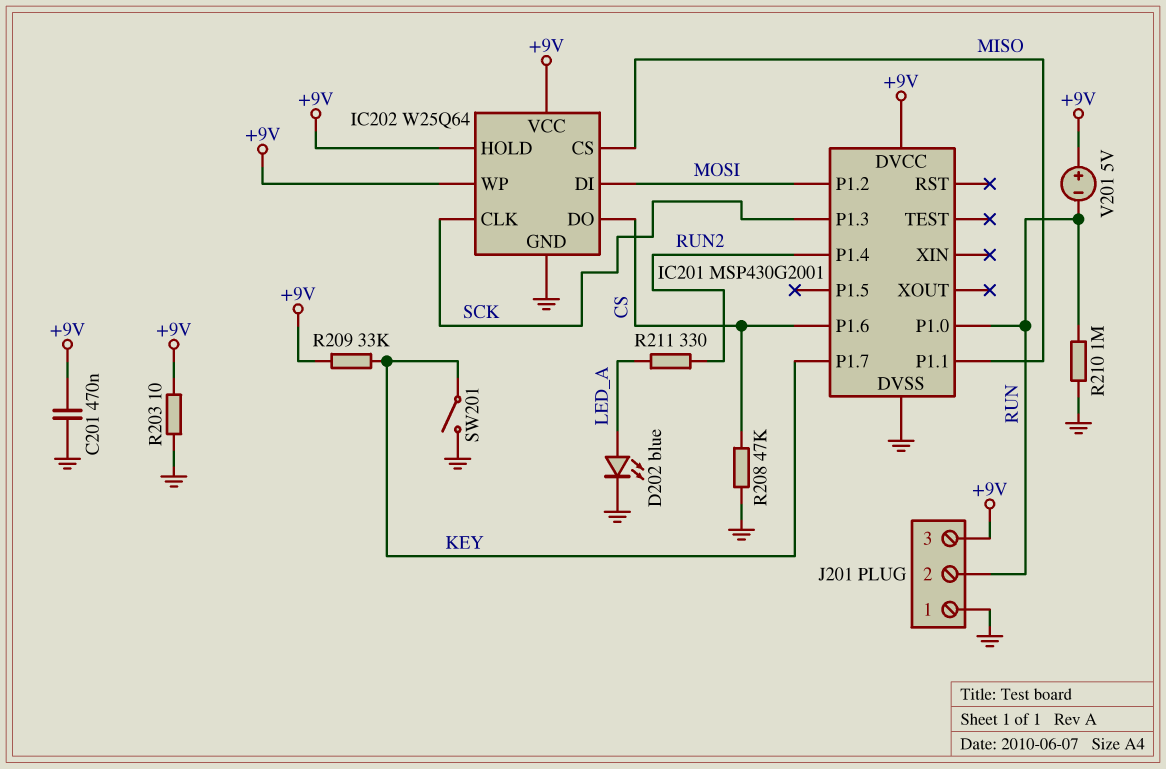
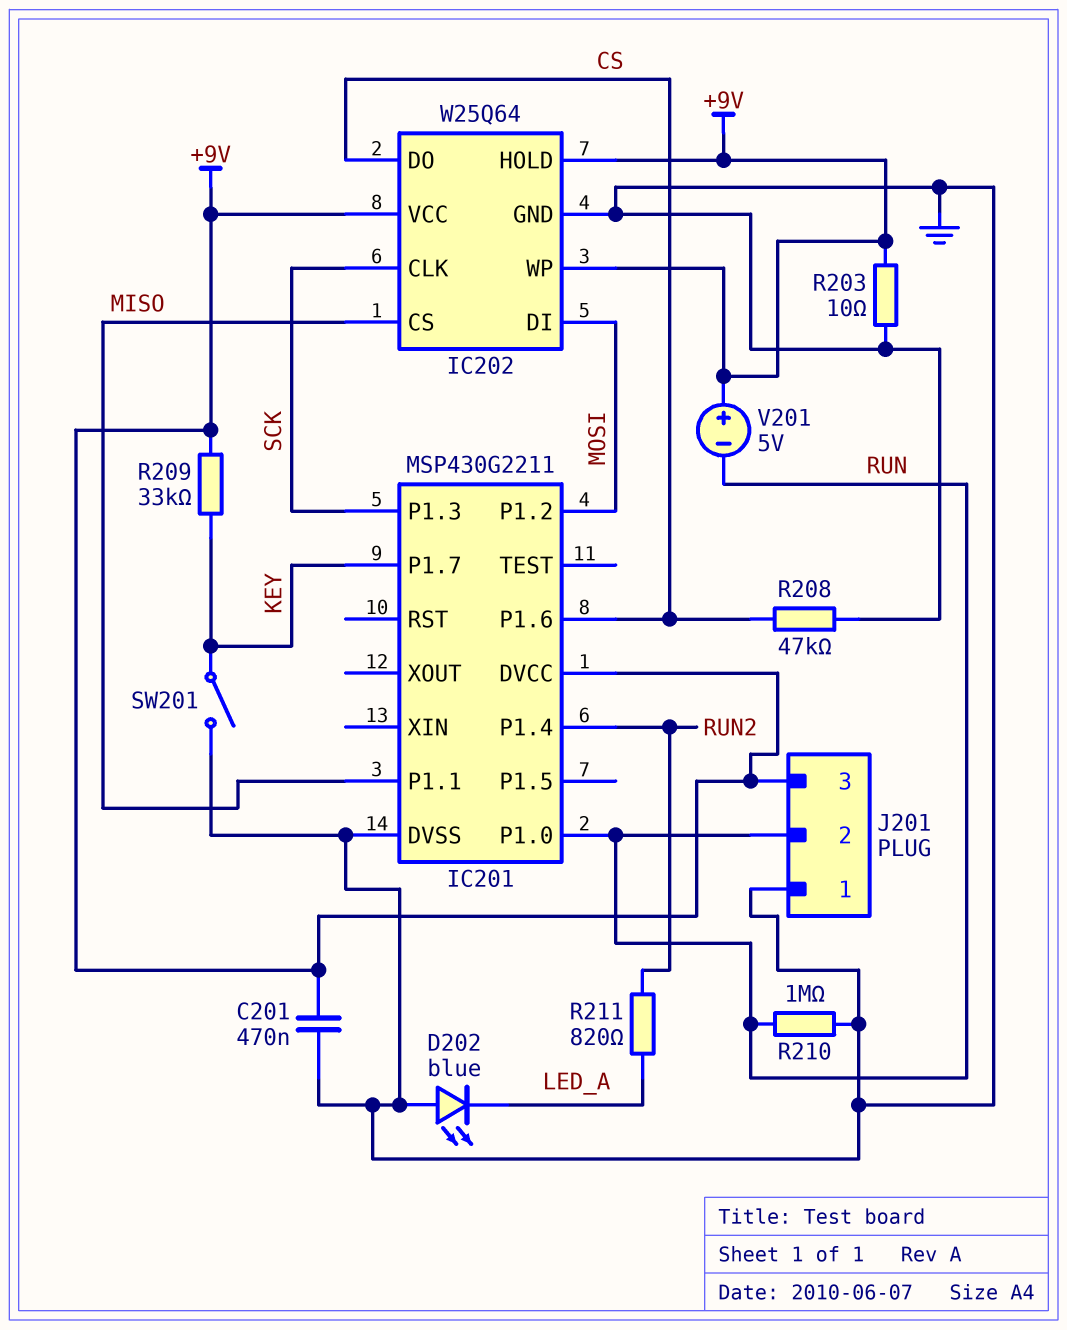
D202: LED blue (A LED_A, K GND) -> LED blue (A GND, K LED_A)
IC201: MSP430G2001 -> MSP430G2211
R211: 330 (LED_A, RUN2) -> 820 (LED_A, RUN2)

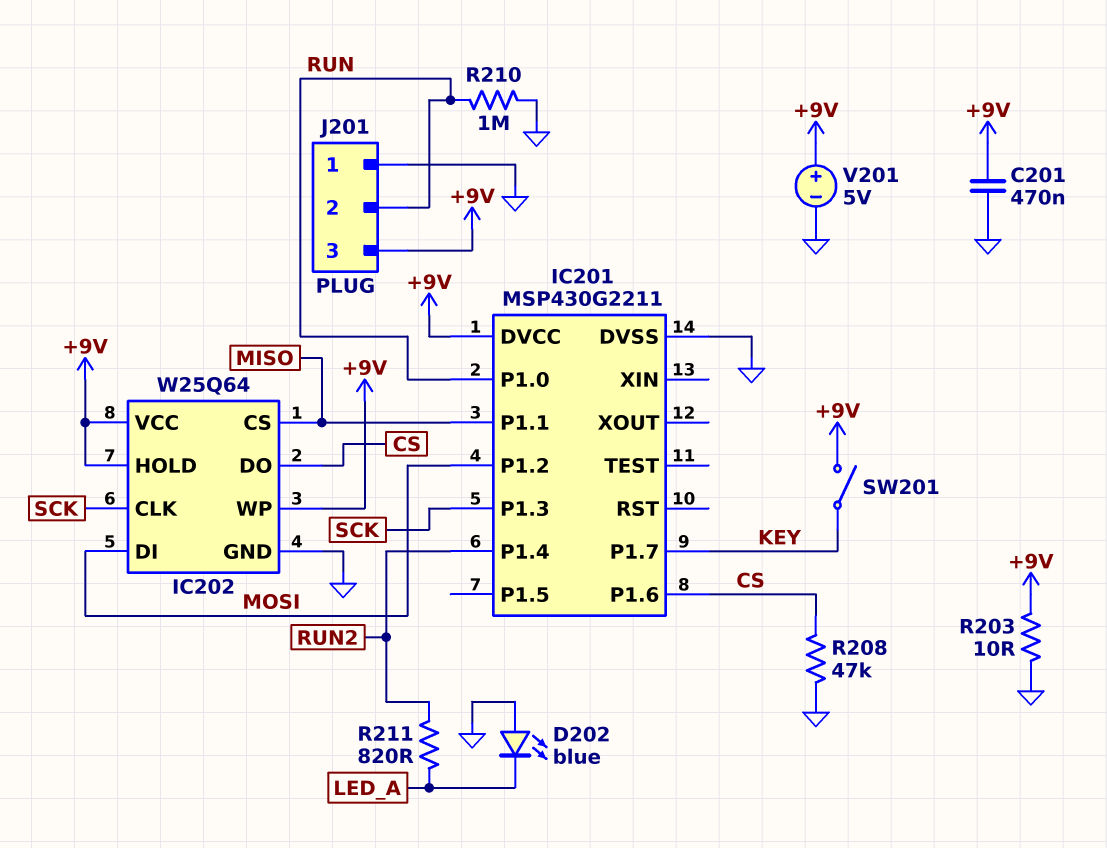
R209: 33k (+9V, KEY) -> none
SW201: switch (GND, KEY) -> switch (+9V, KEY)
V201: 5V (plus +9V, minus RUN) -> 5V (plus +9V, minus GND)

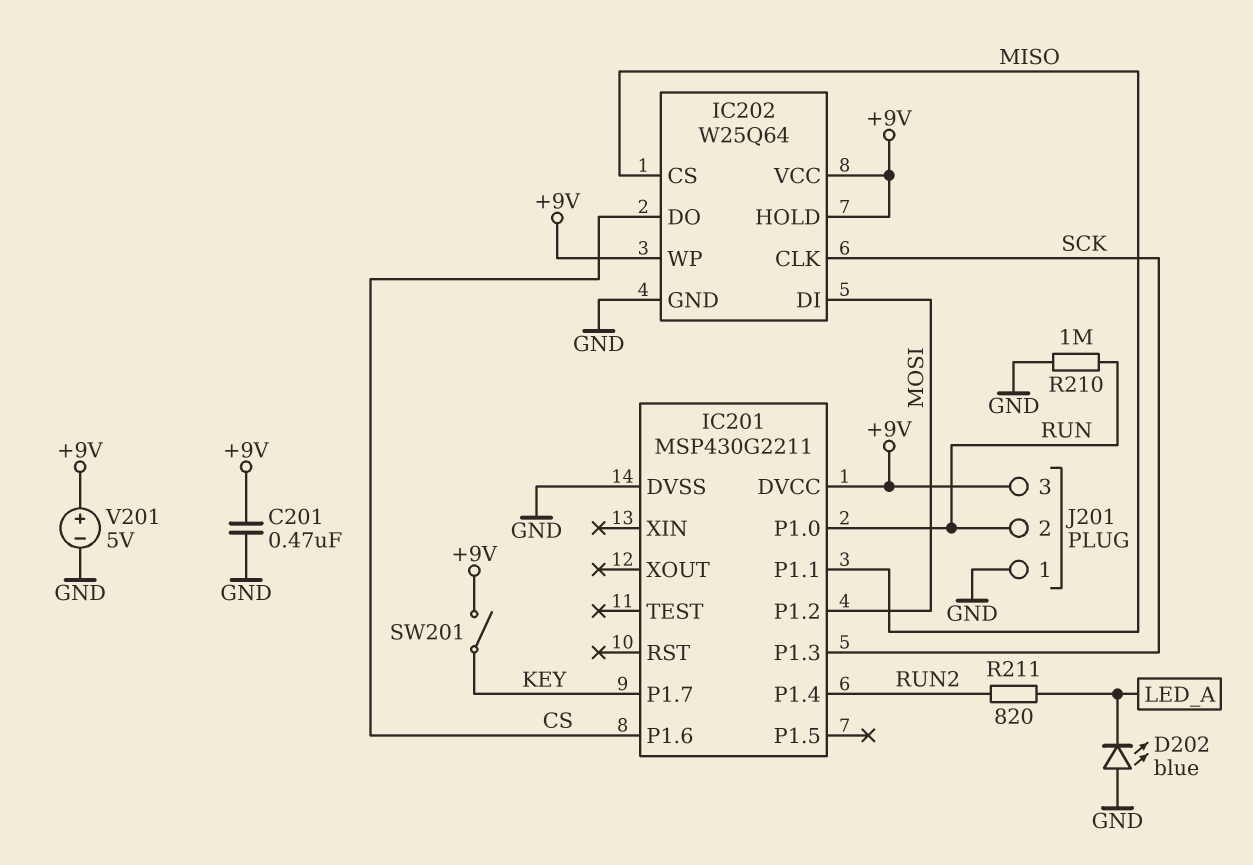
R203: 10 (+9V, GND) -> none
R208: 47k (CS, GND) -> none

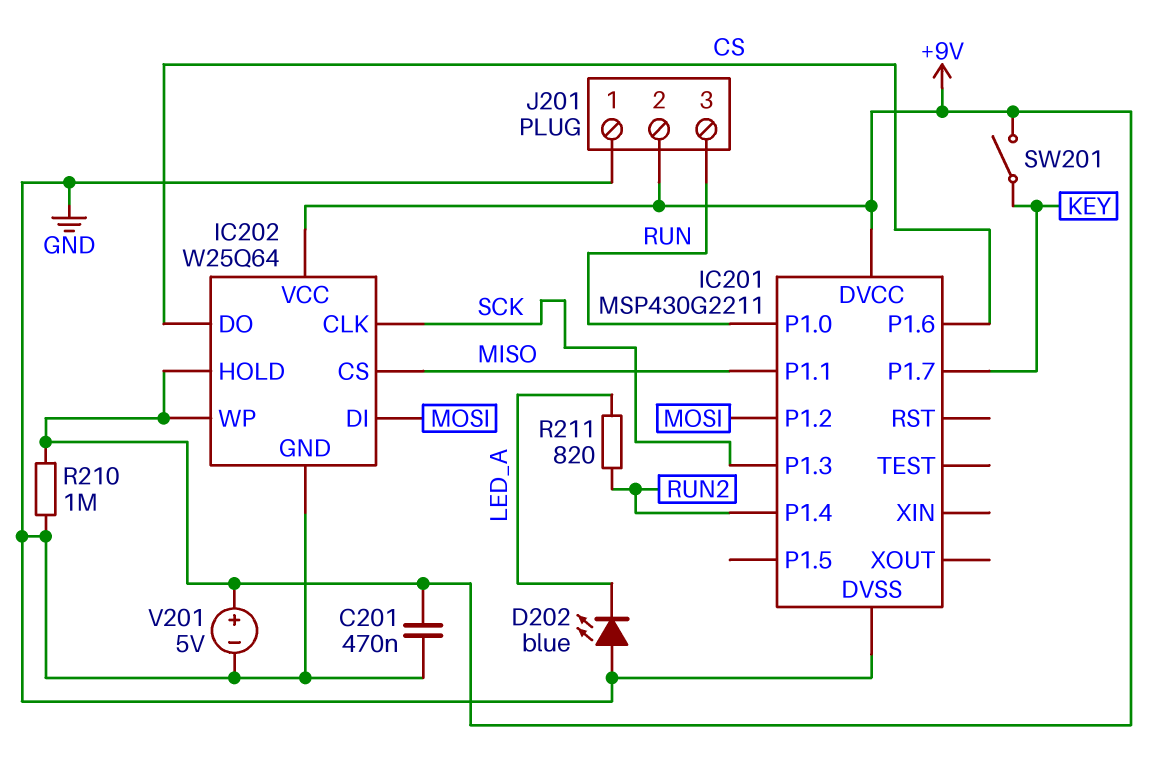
J201 pin 2: RUN -> +9V
J201 pin 3: +9V -> RUN
R210: 1M (GND, RUN) -> 1M (+9V, GND)

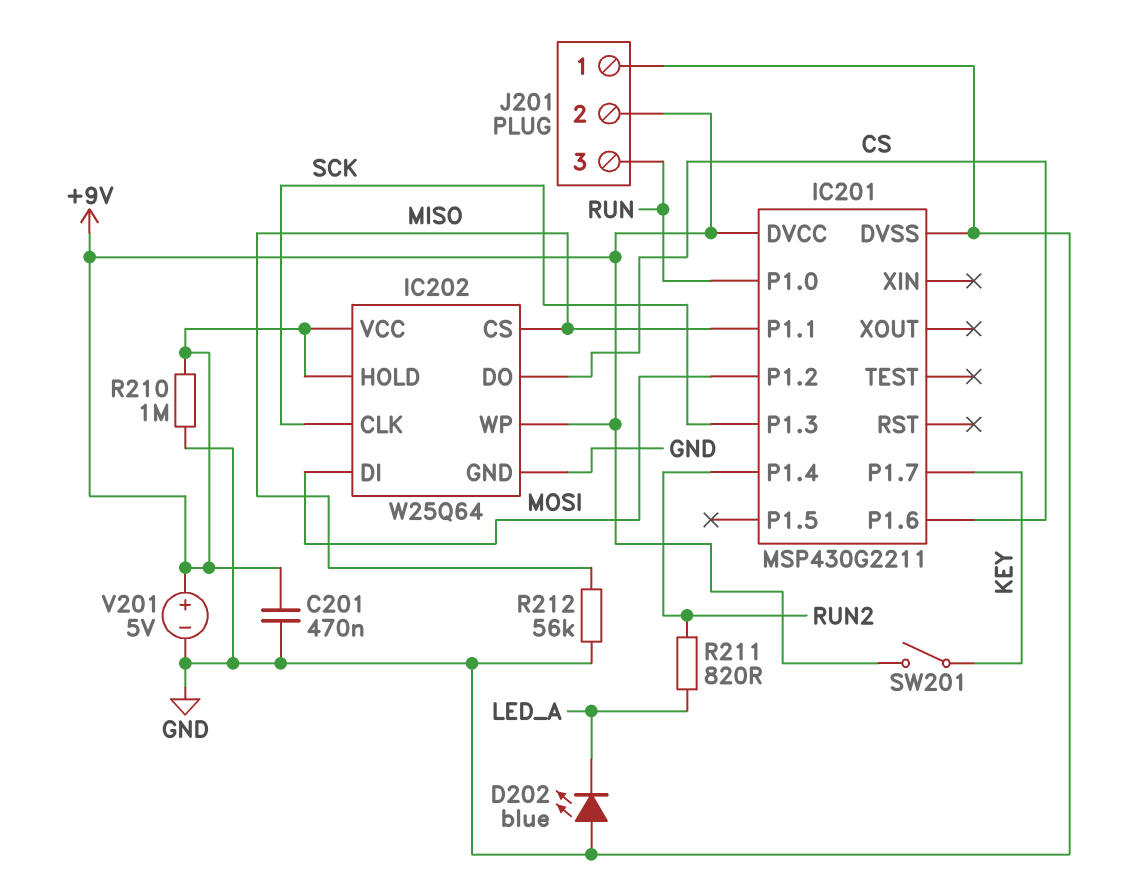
R212: none -> 56k (GND, MISO)

